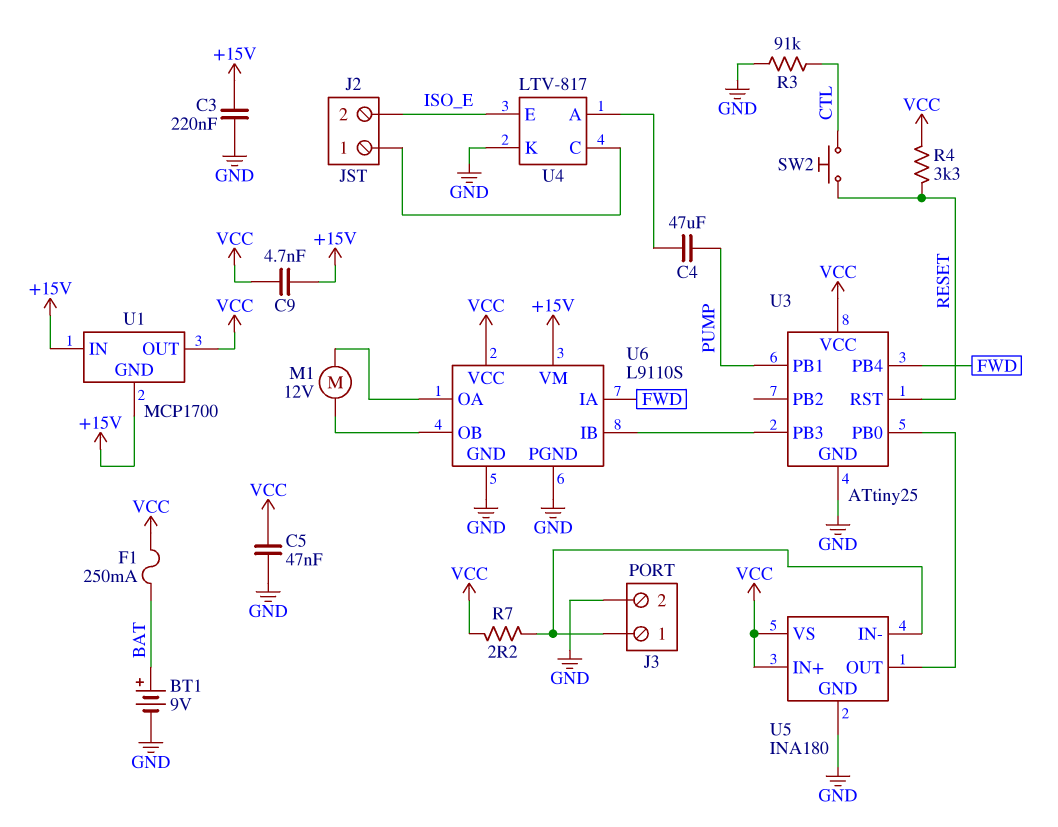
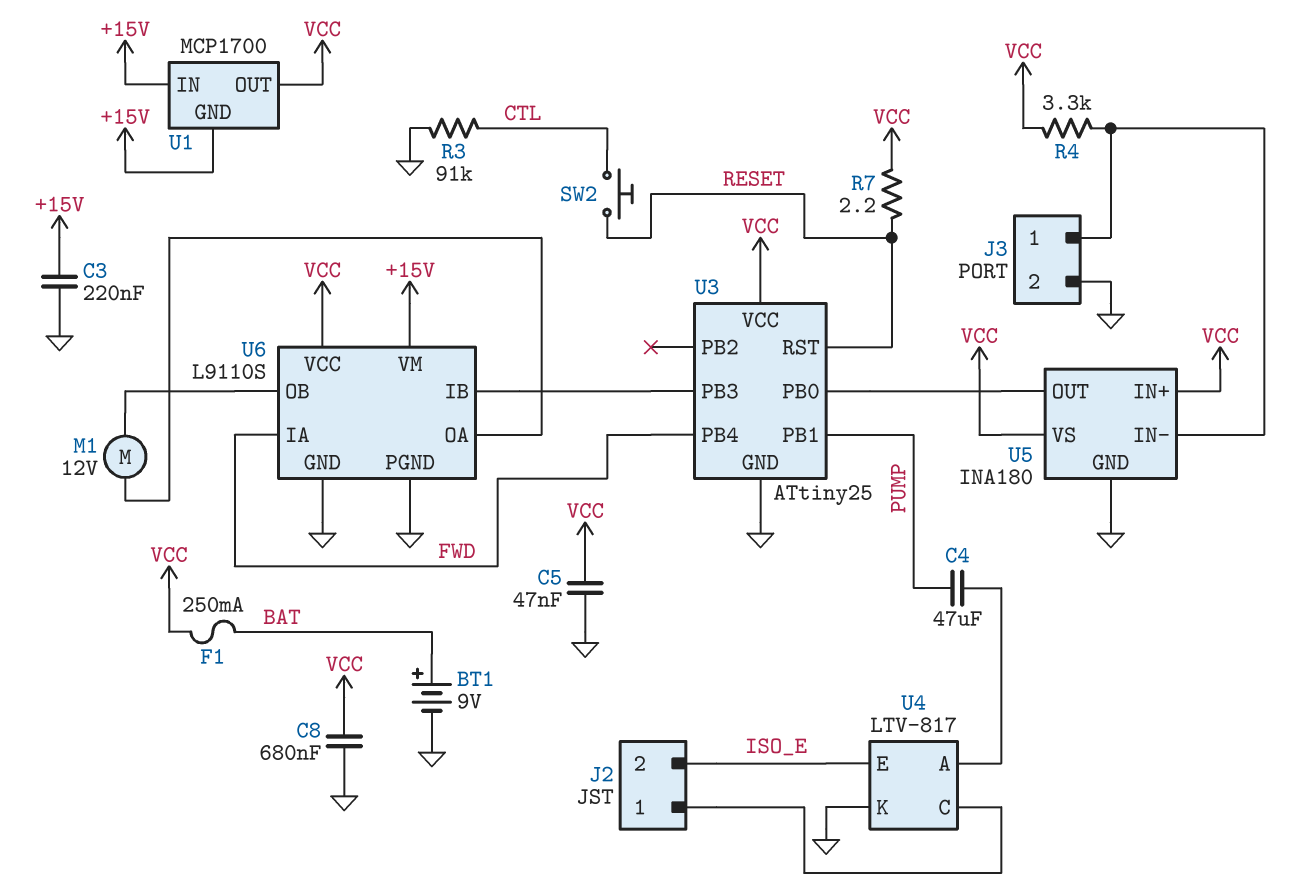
C8: none -> 680nF (GND, VCC)
C9: 4.7nF (+15V, VCC) -> none
R4: 3.3k (RESET, VCC) -> 3.3k (J3/1, VCC)
R7: 2.2 (J3/1, VCC) -> 2.2 (RESET, VCC)

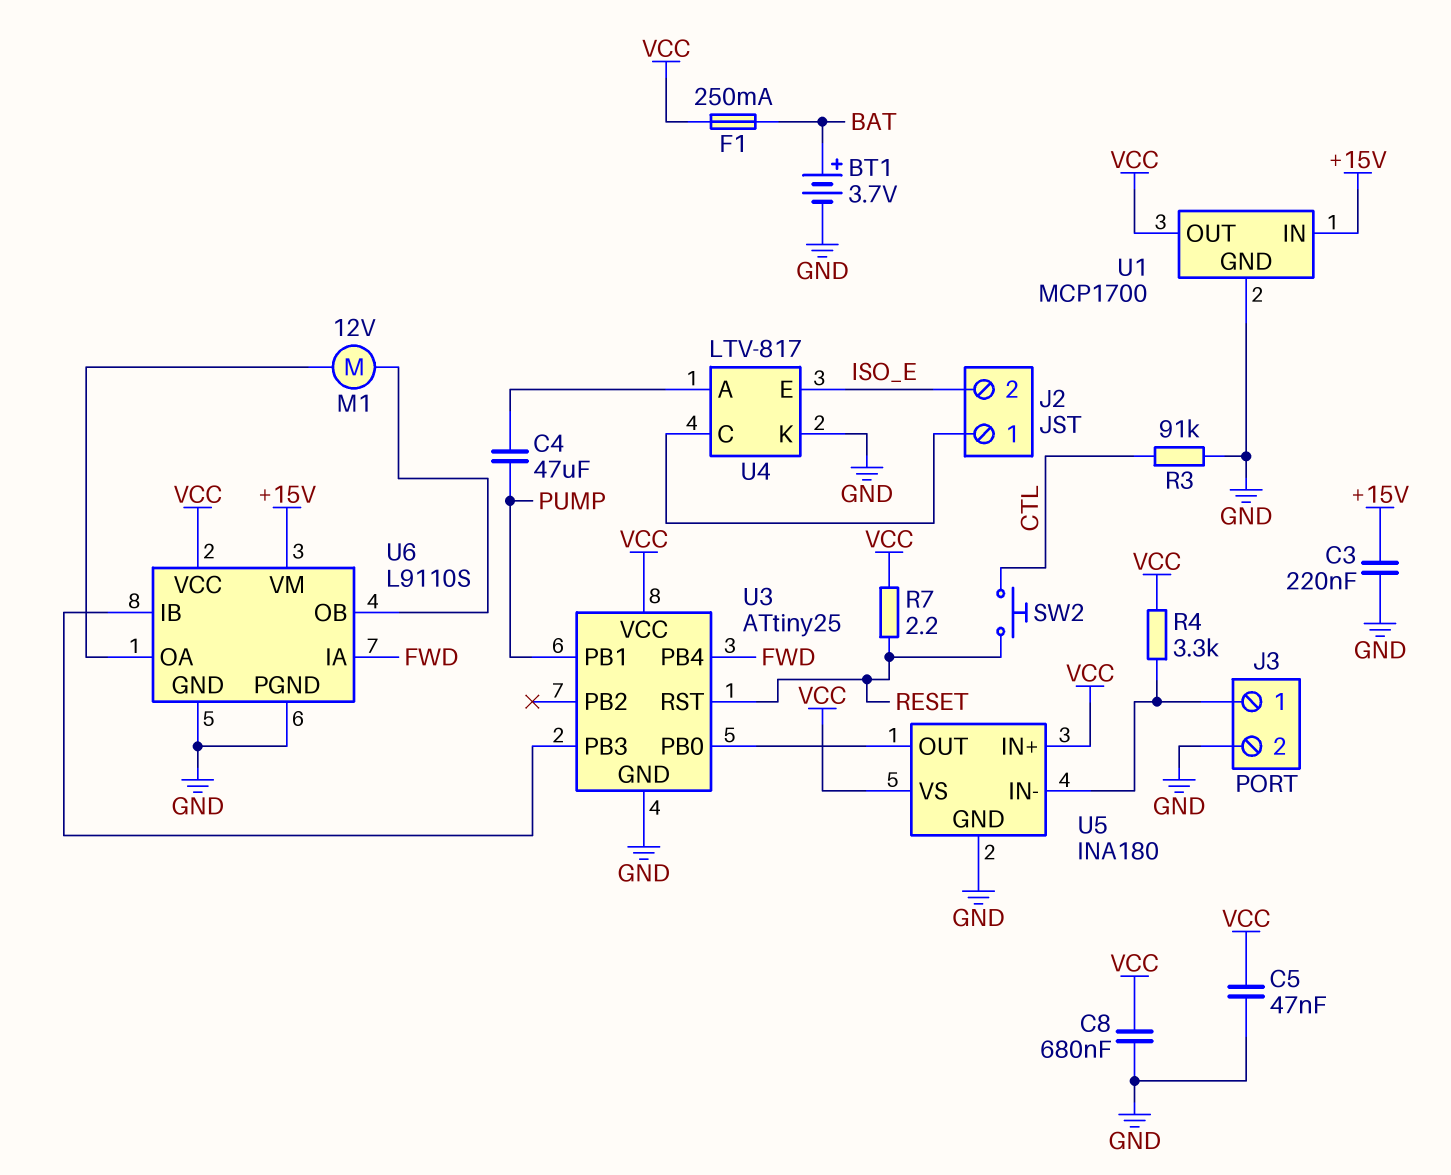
BT1: 9V (plus BAT, minus GND) -> 3.7V (plus BAT, minus GND)
U1 pin GND: +15V -> GND

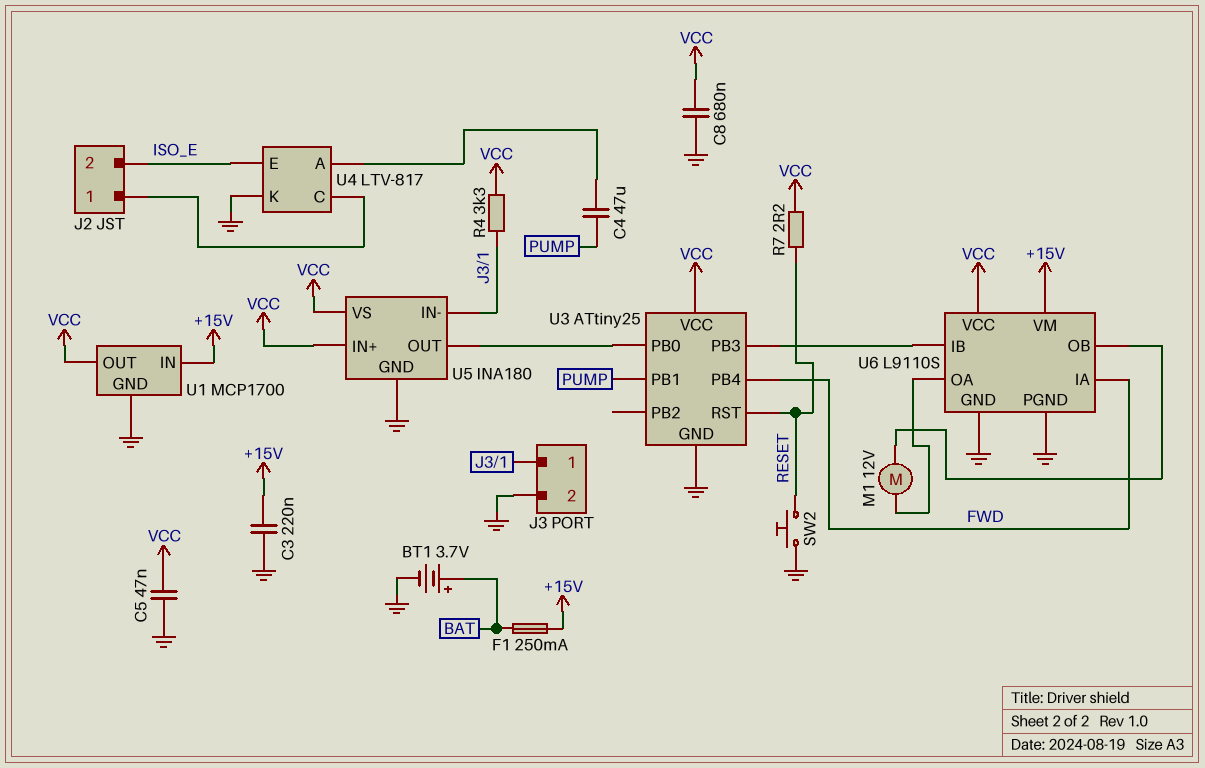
F1: 250mA (BAT, VCC) -> 250mA (+15V, BAT)
R3: 91k (CTL, GND) -> none
SW2: button (CTL, RESET) -> button (GND, RESET)

